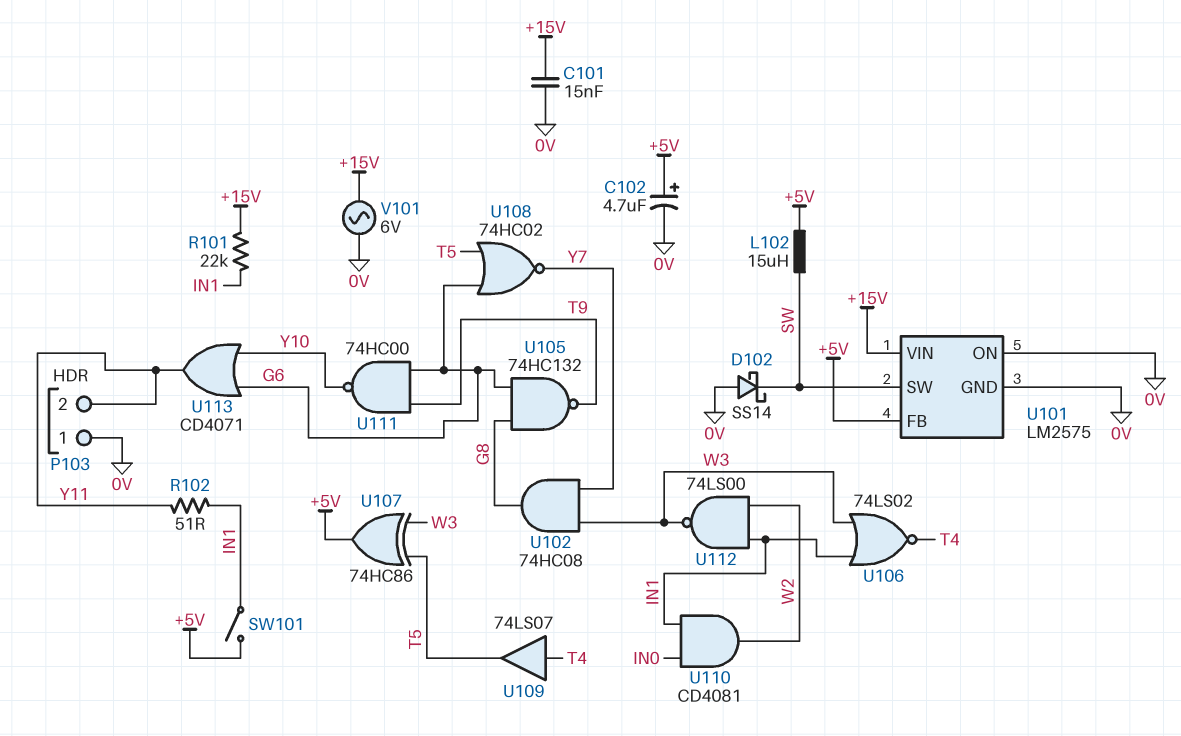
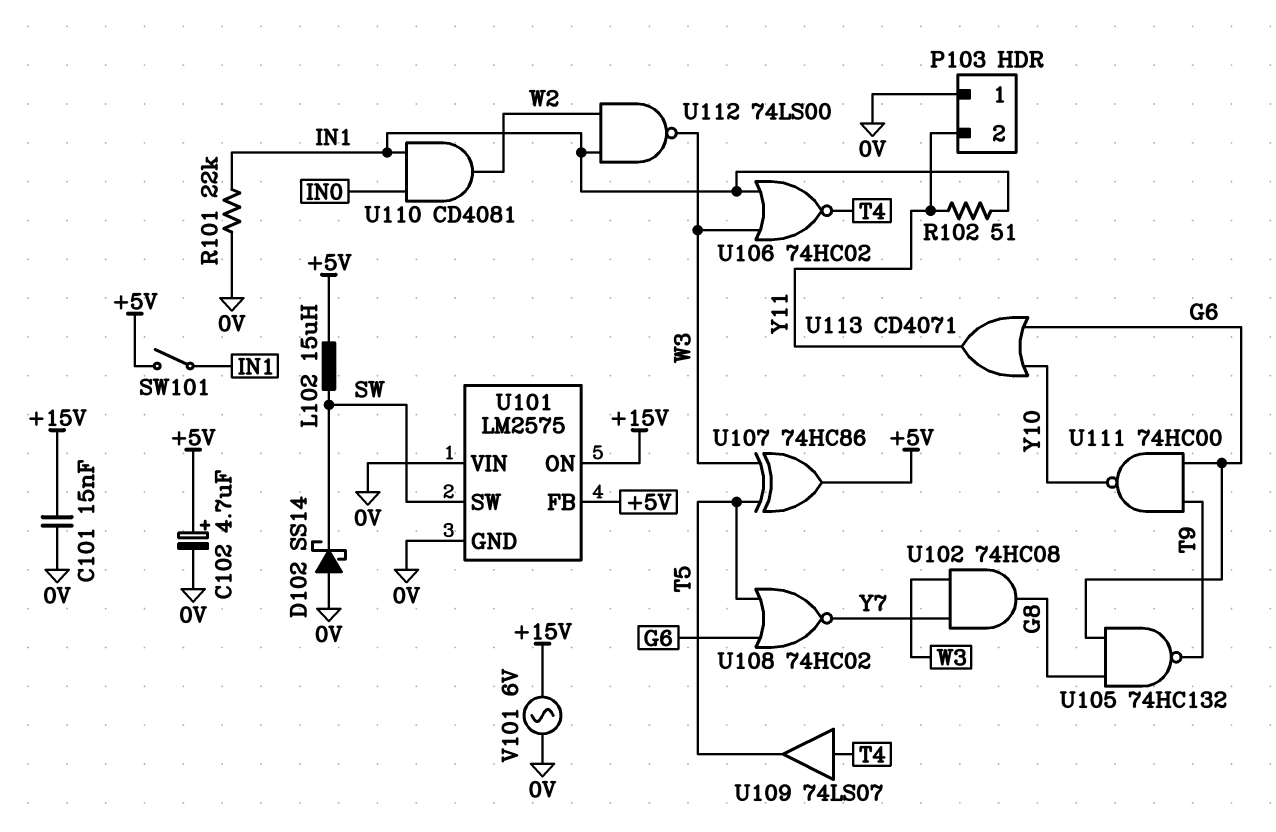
R101: 22k (+15V, IN1) -> 22k (0V, IN1)
U101 pin ON: 0V -> +15V
U101 pin VIN: +15V -> 0V
U106: NOR 74LS02 (in IN1, in W3, out T4) -> NOR 74HC02 (in IN1, in W3, out T4)

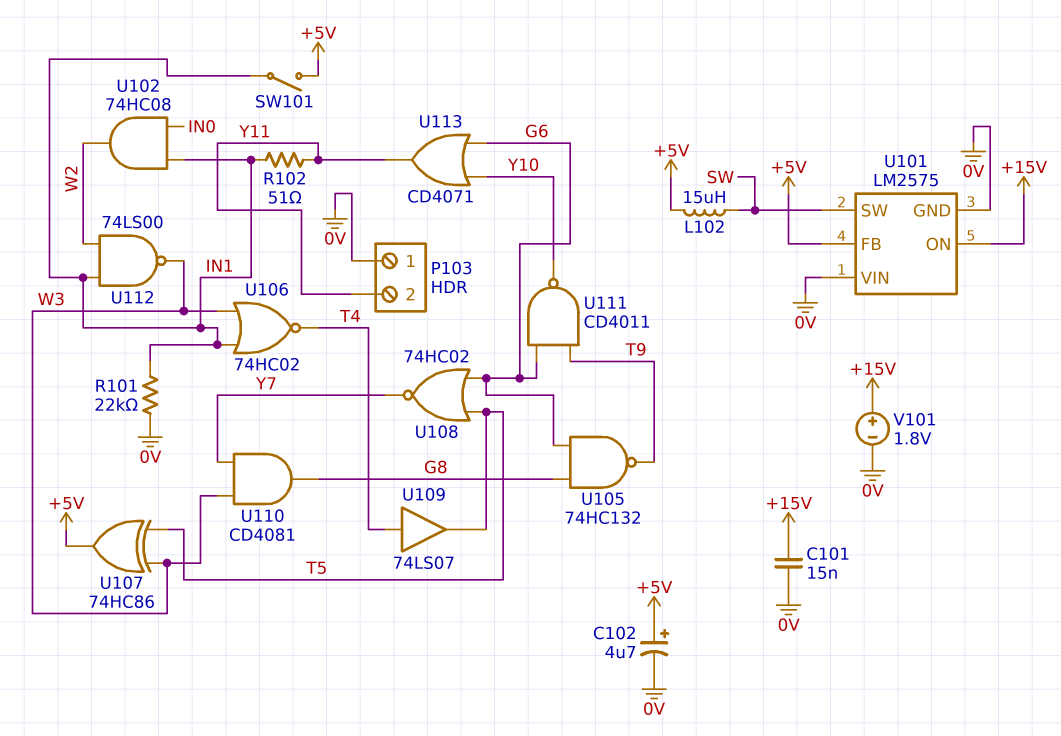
D102: schottky SS14 (A 0V, K SW) -> none
U102: AND 74HC08 (in W3, in Y7, out G8) -> AND 74HC08 (in IN0, in IN1, out W2)
U110: AND CD4081 (in IN0, in IN1, out W2) -> AND CD4081 (in W3, in Y7, out G8)
U111: NAND 74HC00 (in G6, in T9, out Y10) -> NAND CD4011 (in G6, in T9, out Y10)
V101: AC 6V (+15V, 0V) -> 1.8V (plus +15V, minus 0V)

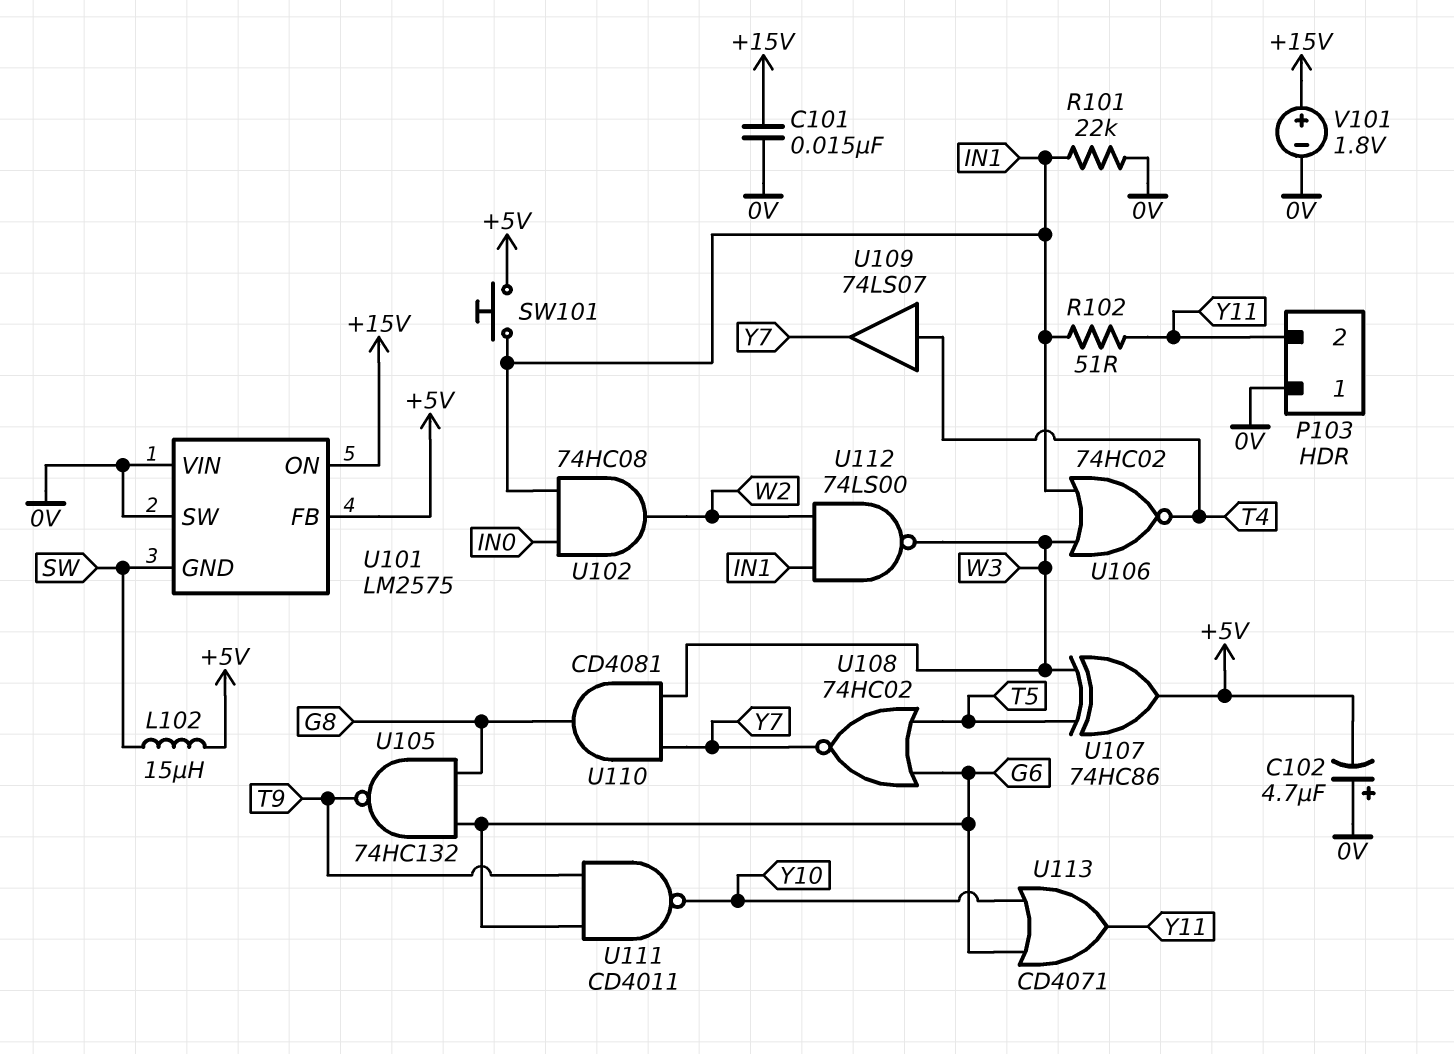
C102: 4.7uF (plus +5V, minus 0V) -> 4.7uF (plus 0V, minus +5V)
SW101: switch (+5V, IN1) -> button (+5V, IN1)
U101 pin GND: 0V -> SW
U101 pin SW: SW -> 0V
U109: buffer 74LS07 (in T4, out T5) -> buffer 74LS07 (in T4, out Y7)

